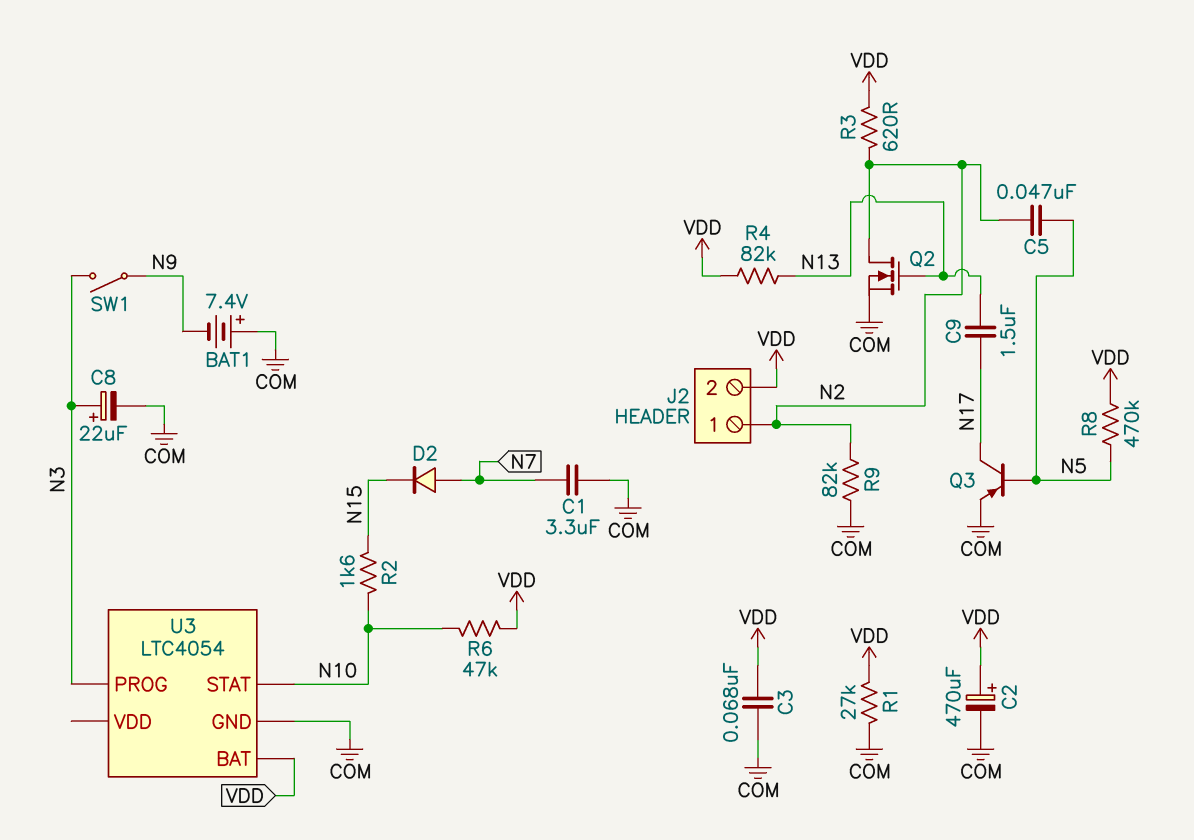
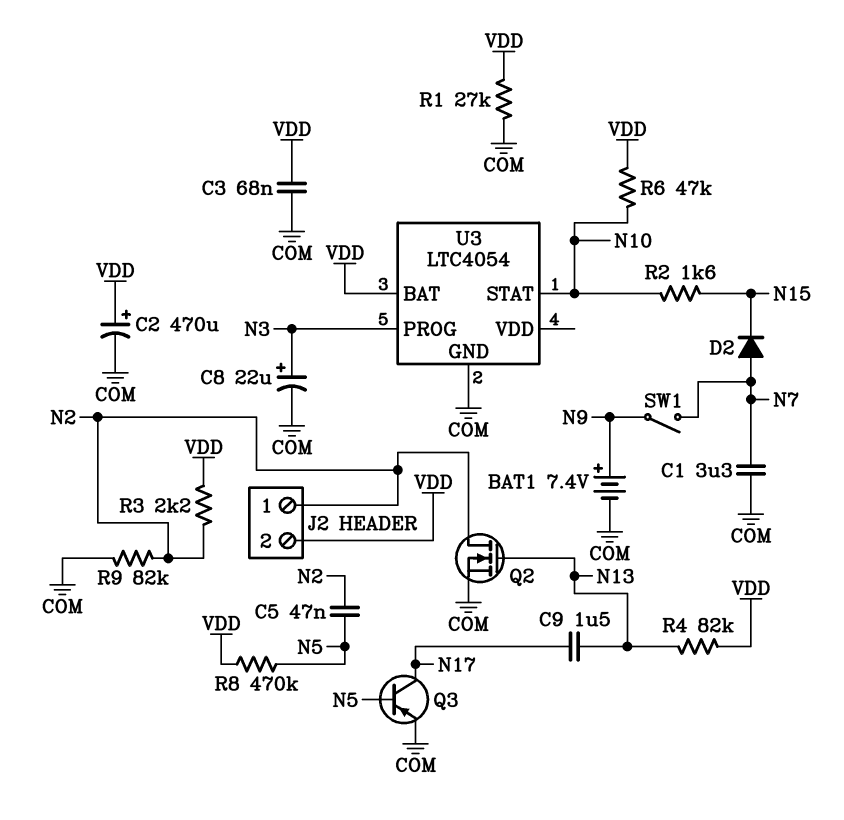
BAT1: 7.4V (plus COM, minus N9) -> 7.4V (plus N9, minus COM)
R3: 620 (N2, VDD) -> 2.2k (N2, VDD)
SW1: switch (N3, N9) -> switch (N7, N9)

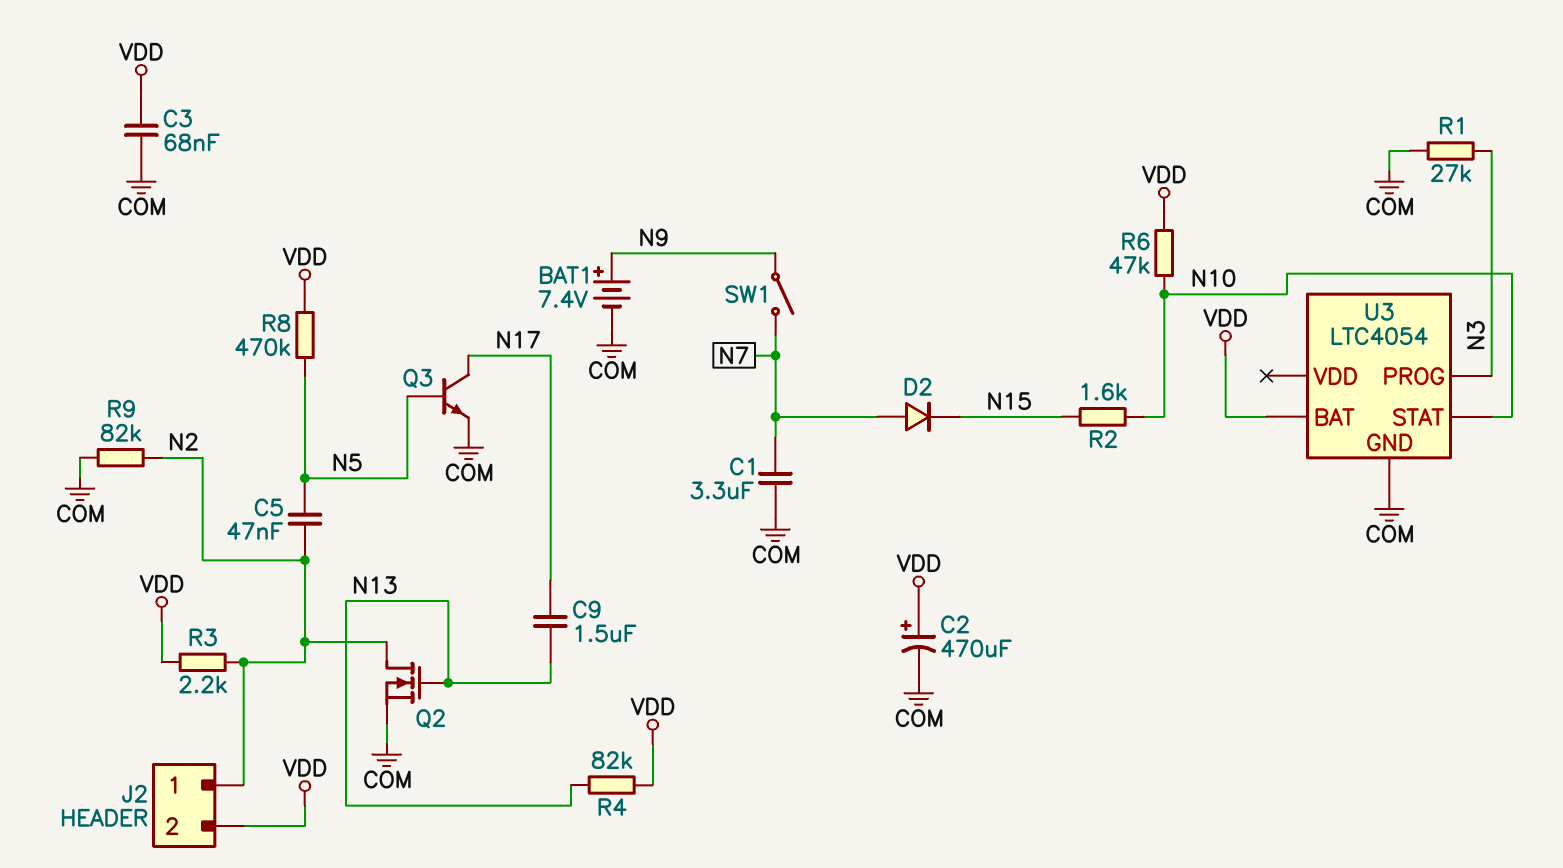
C8: 22uF (plus N3, minus COM) -> none
Q3: PNP (B N5, C N17, E COM) -> NPN (B N5, C N17, E COM)
R1: 27k (COM, VDD) -> 27k (COM, N3)

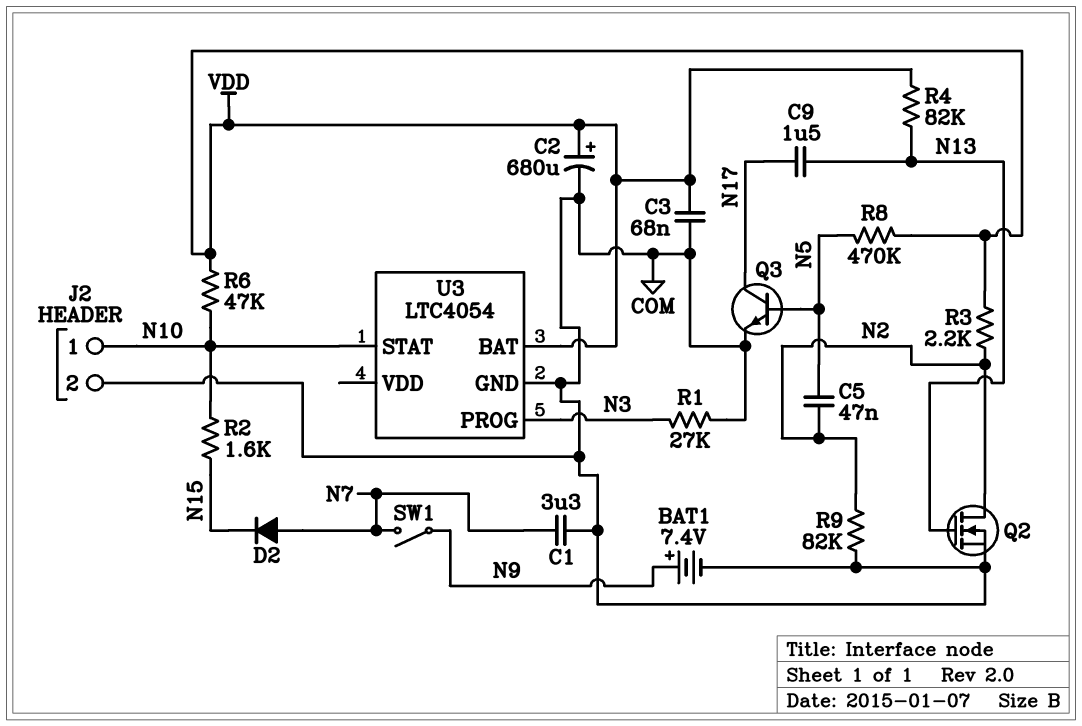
C2: 470uF (plus VDD, minus COM) -> 680uF (plus VDD, minus COM)
J2 pin 1: N2 -> N10
J2 pin 2: VDD -> COM

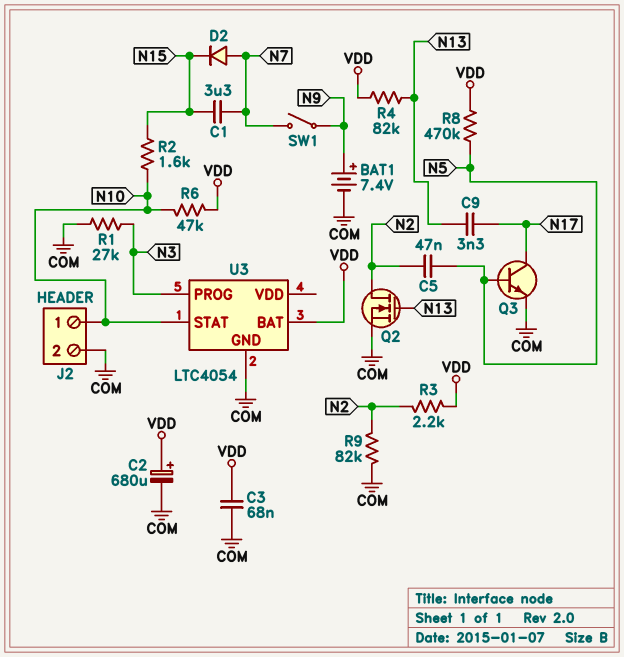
C1: 3.3uF (COM, N7) -> 3.3uF (N7, N15)
C9: 1.5uF (N13, N17) -> 3.3nF (N13, N17)

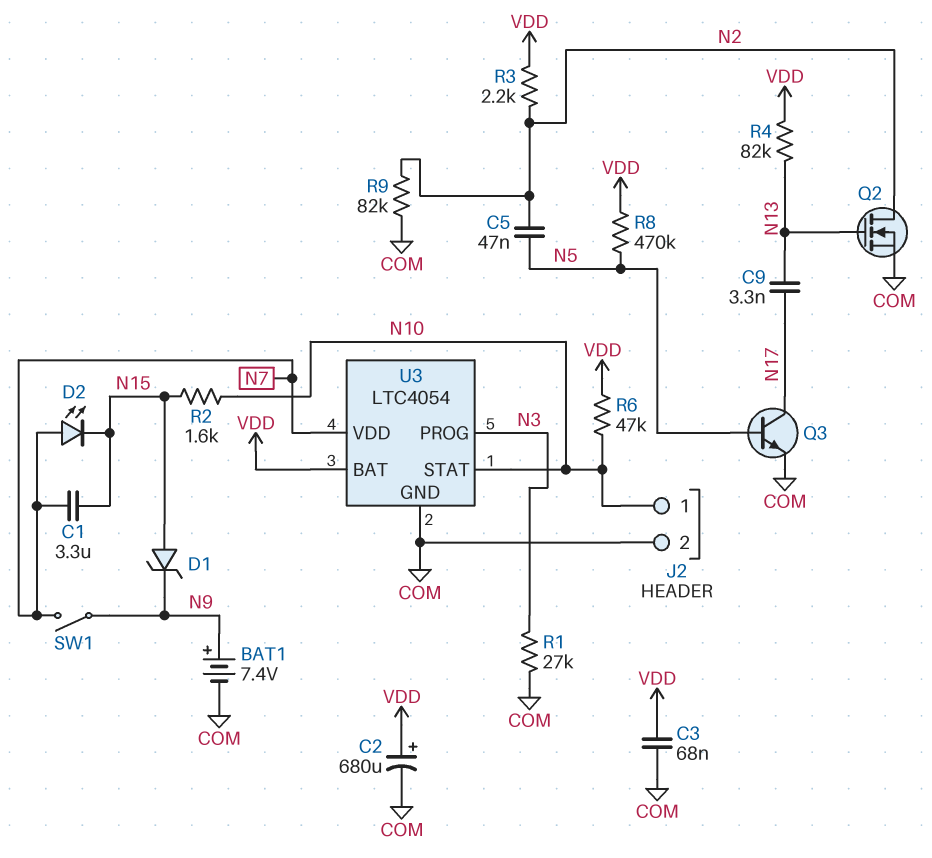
D1: none -> zener (A N15, K N9)
D2: diode (A N7, K N15) -> LED (A N7, K N15)
U3 pin VDD: none -> N7

